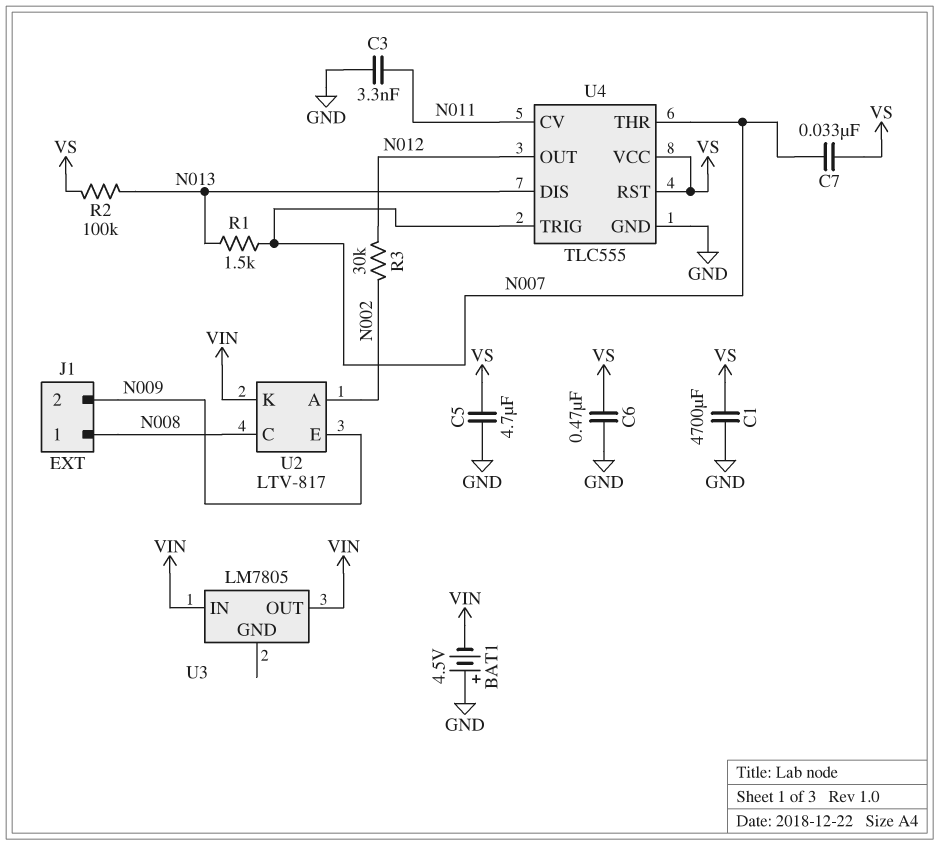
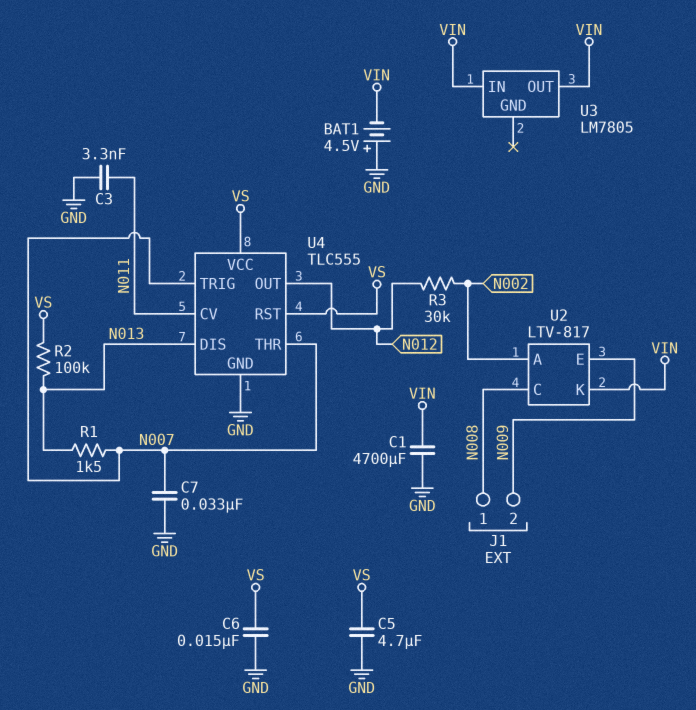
C1: 4700uF (GND, VS) -> 4700uF (GND, VIN)
C6: 470nF (GND, VS) -> 15nF (GND, VS)
C7: 33nF (N007, VS) -> 33nF (GND, N007)

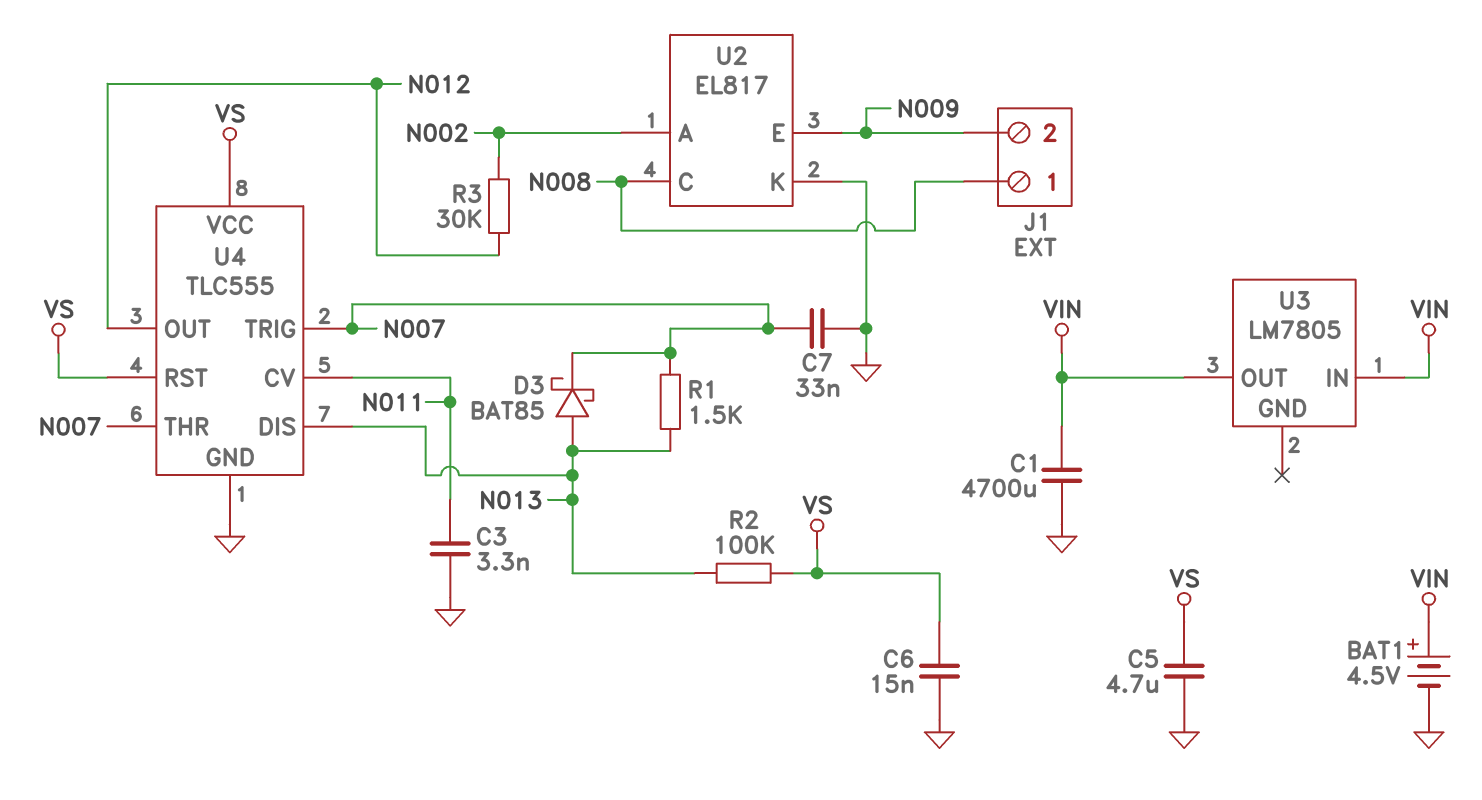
BAT1: 4.5V (plus GND, minus VIN) -> 4.5V (plus VIN, minus GND)
D3: none -> schottky BAT85 (A N013, K N007)
U2: LTV-817 -> EL817
U2 pin K: VIN -> GND

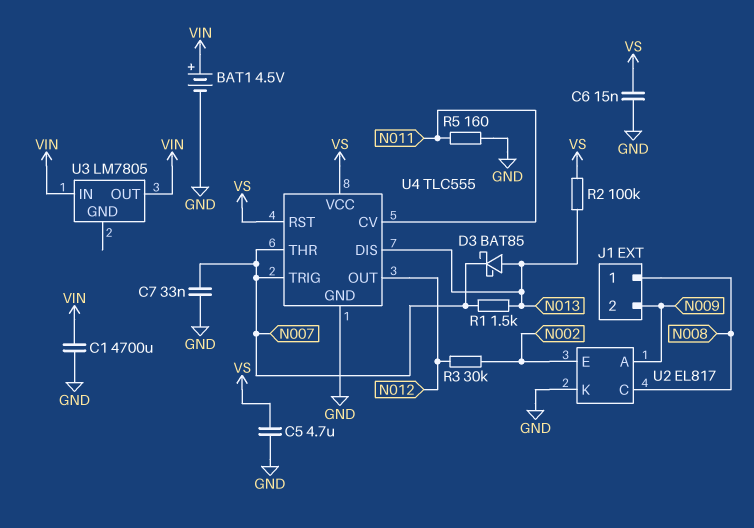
C3: 3.3nF (GND, N011) -> none
R5: none -> 160 (GND, N011)
U2 pin A: N002 -> N009
U2 pin E: N009 -> N002

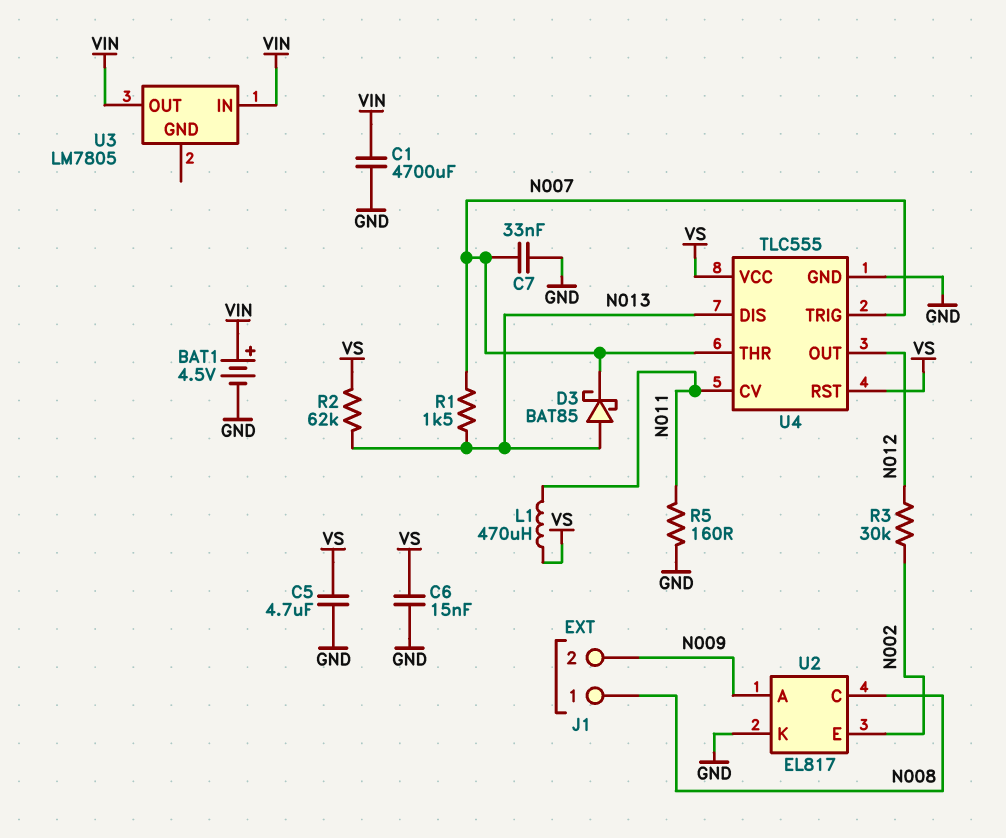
L1: none -> 470uH (N011, VS)
R2: 100k (N013, VS) -> 62k (N013, VS)

